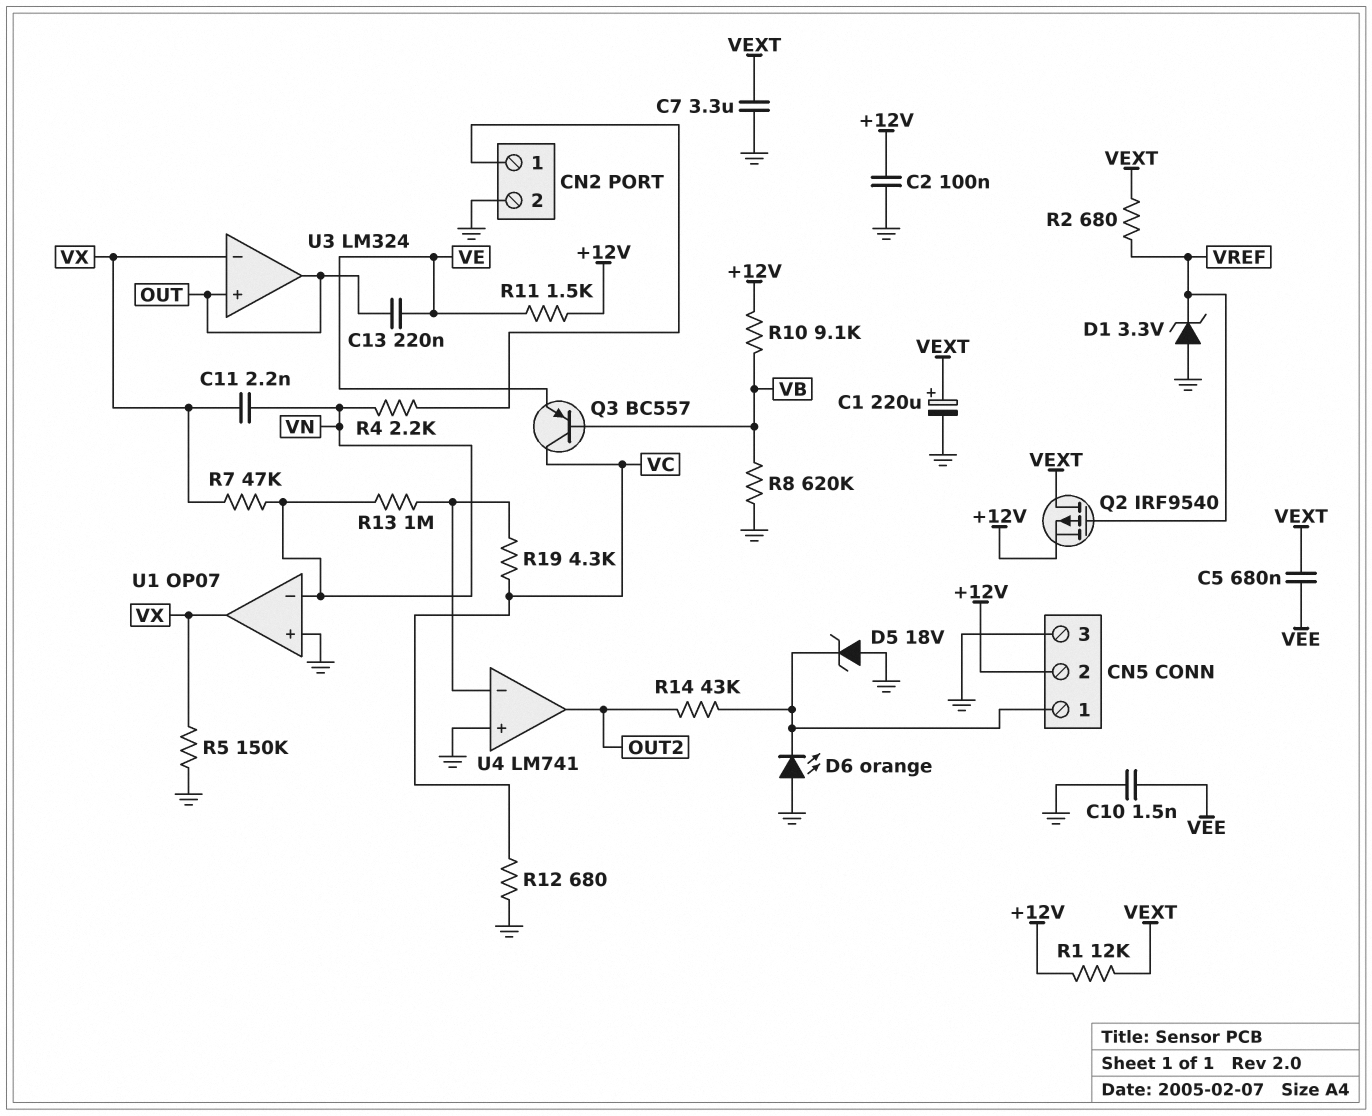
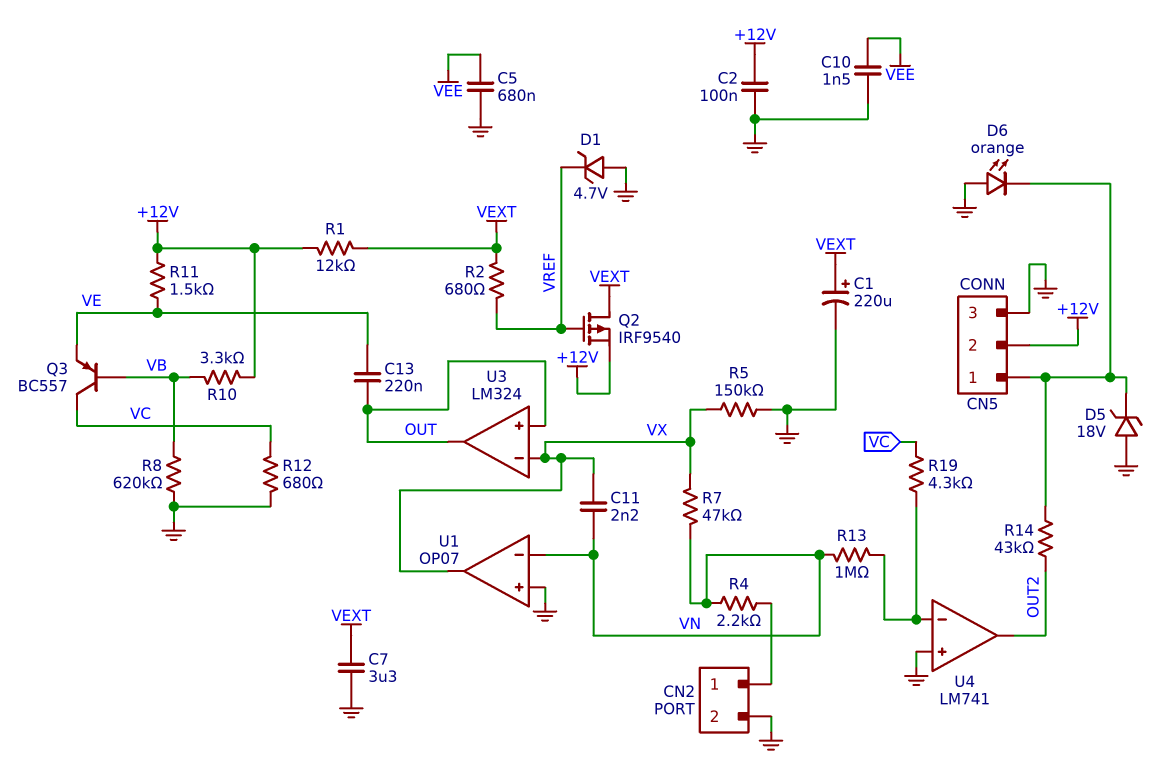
C5: 680nF (VEE, VEXT) -> 680nF (GND, VEE)
D1: zener 3.3V (A GND, K VREF) -> zener 4.7V (A GND, K VREF)
R10: 9.1k (+12V, VB) -> 3.3k (+12V, VB)

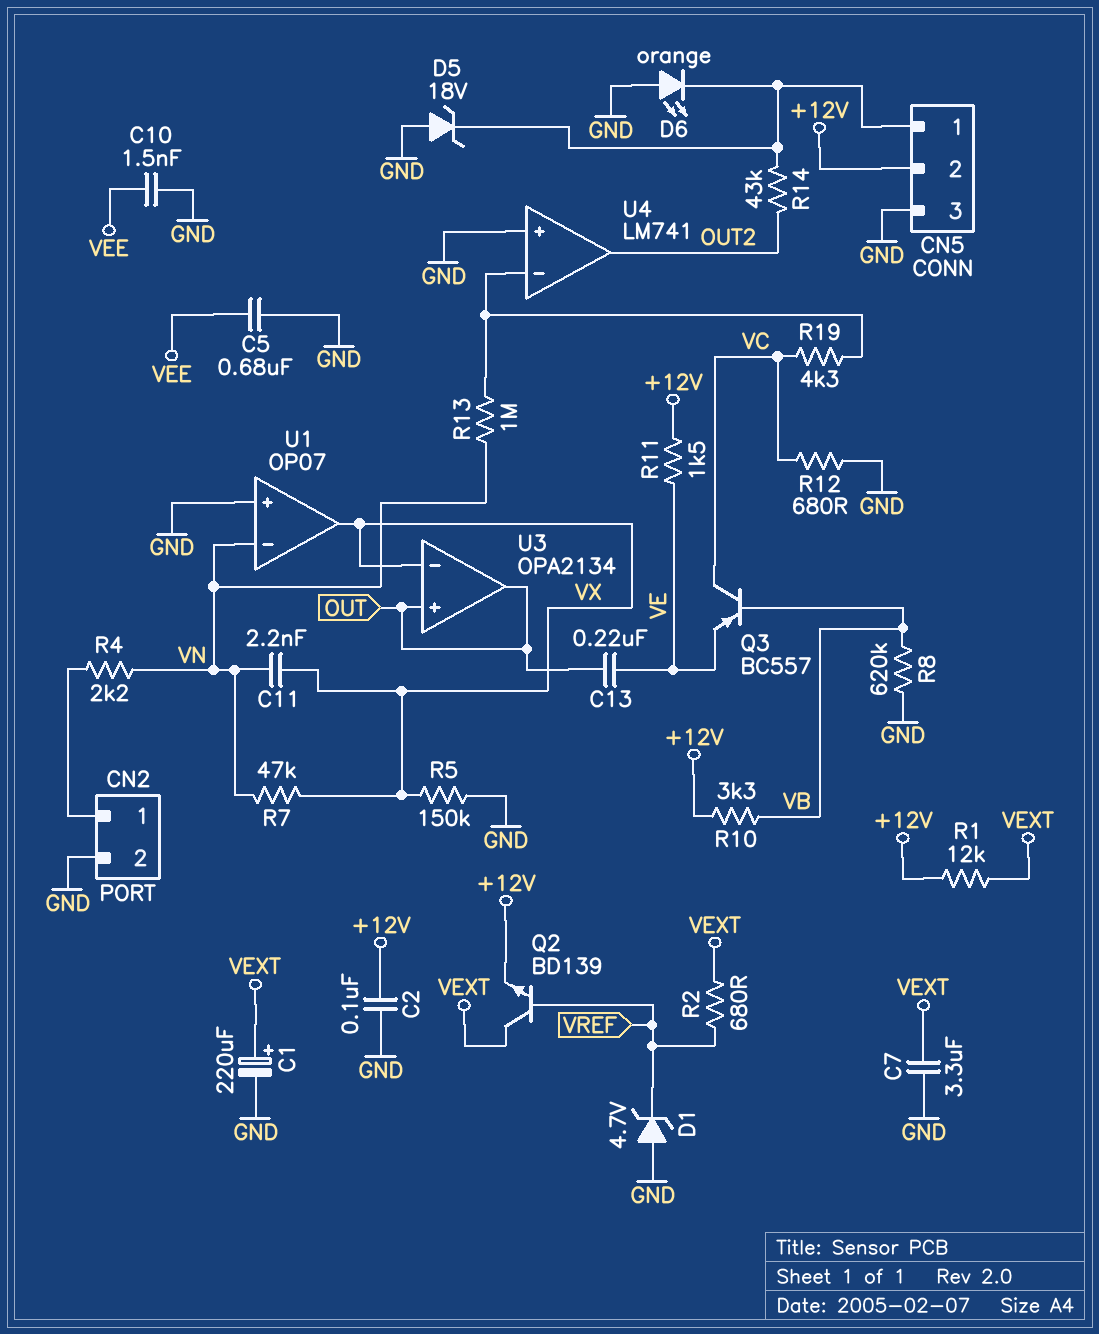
Q2: PMOS IRF9540 (G VREF, D VEXT, S +12V) -> NPN BD139 (B VREF, C VEXT, E +12V)
U3: LM324 -> OPA2134

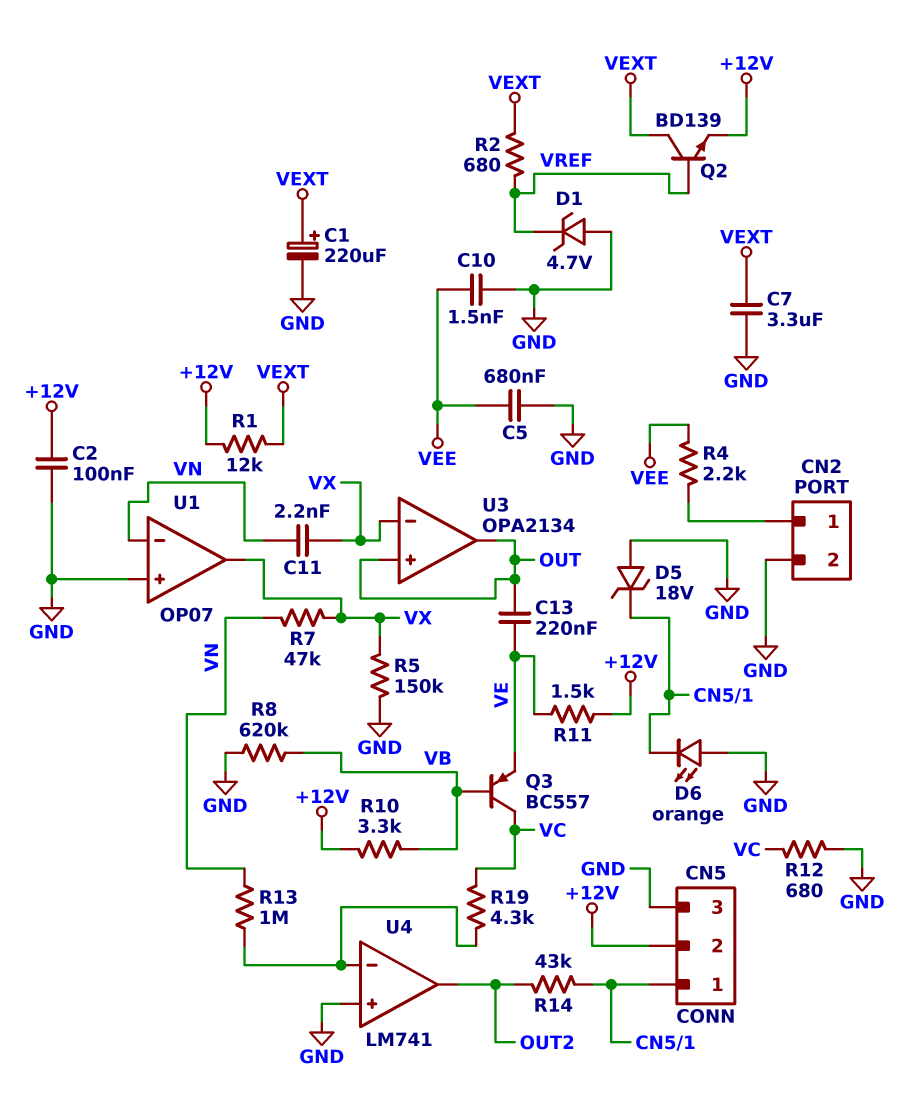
R4: 2.2k (CN2/1, VN) -> 2.2k (CN2/1, VEE)

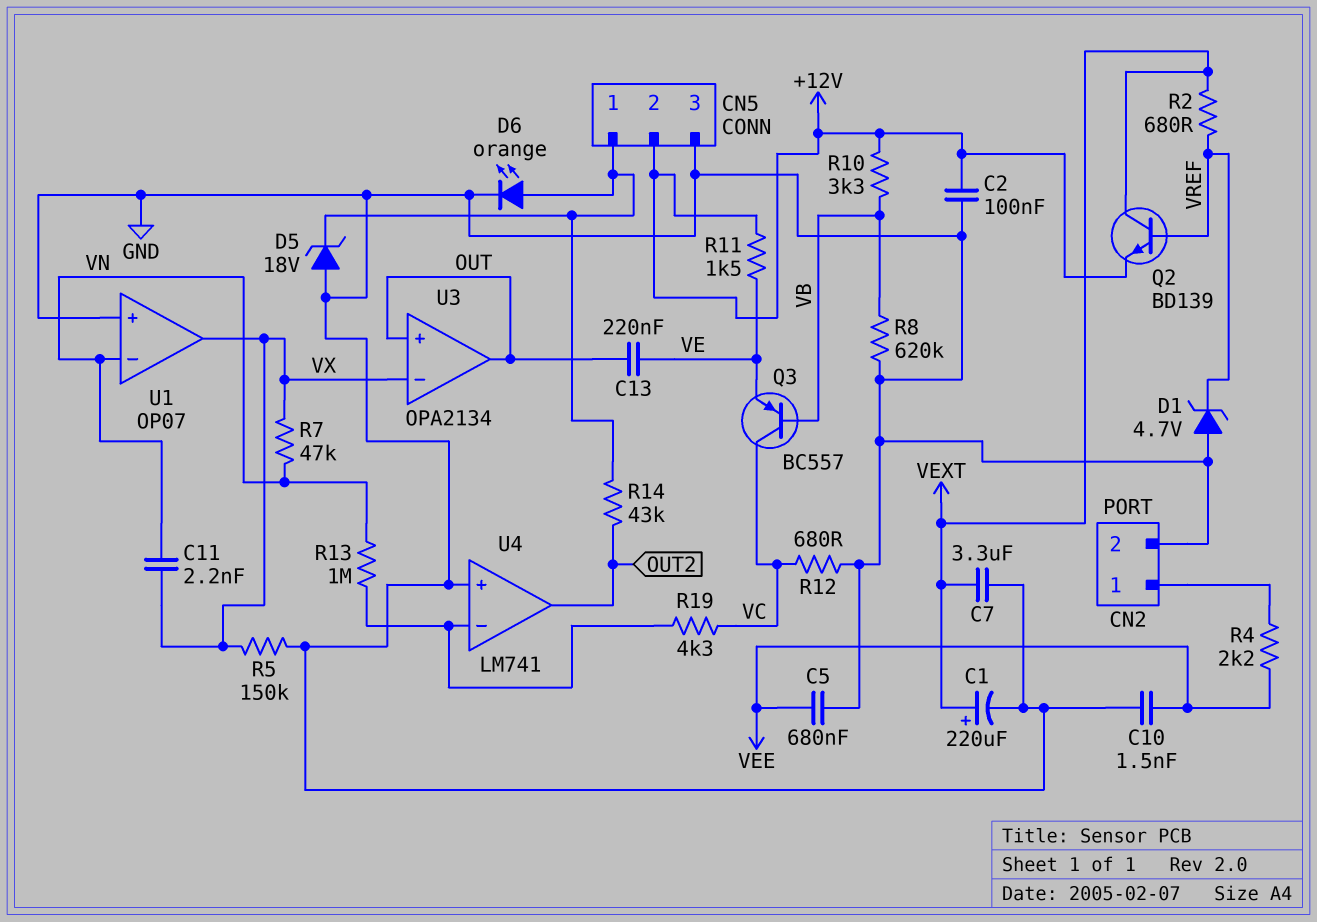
D6: LED orange (A GND, K CN5/1) -> LED orange (A CN5/1, K GND)
R1: 12k (+12V, VEXT) -> none

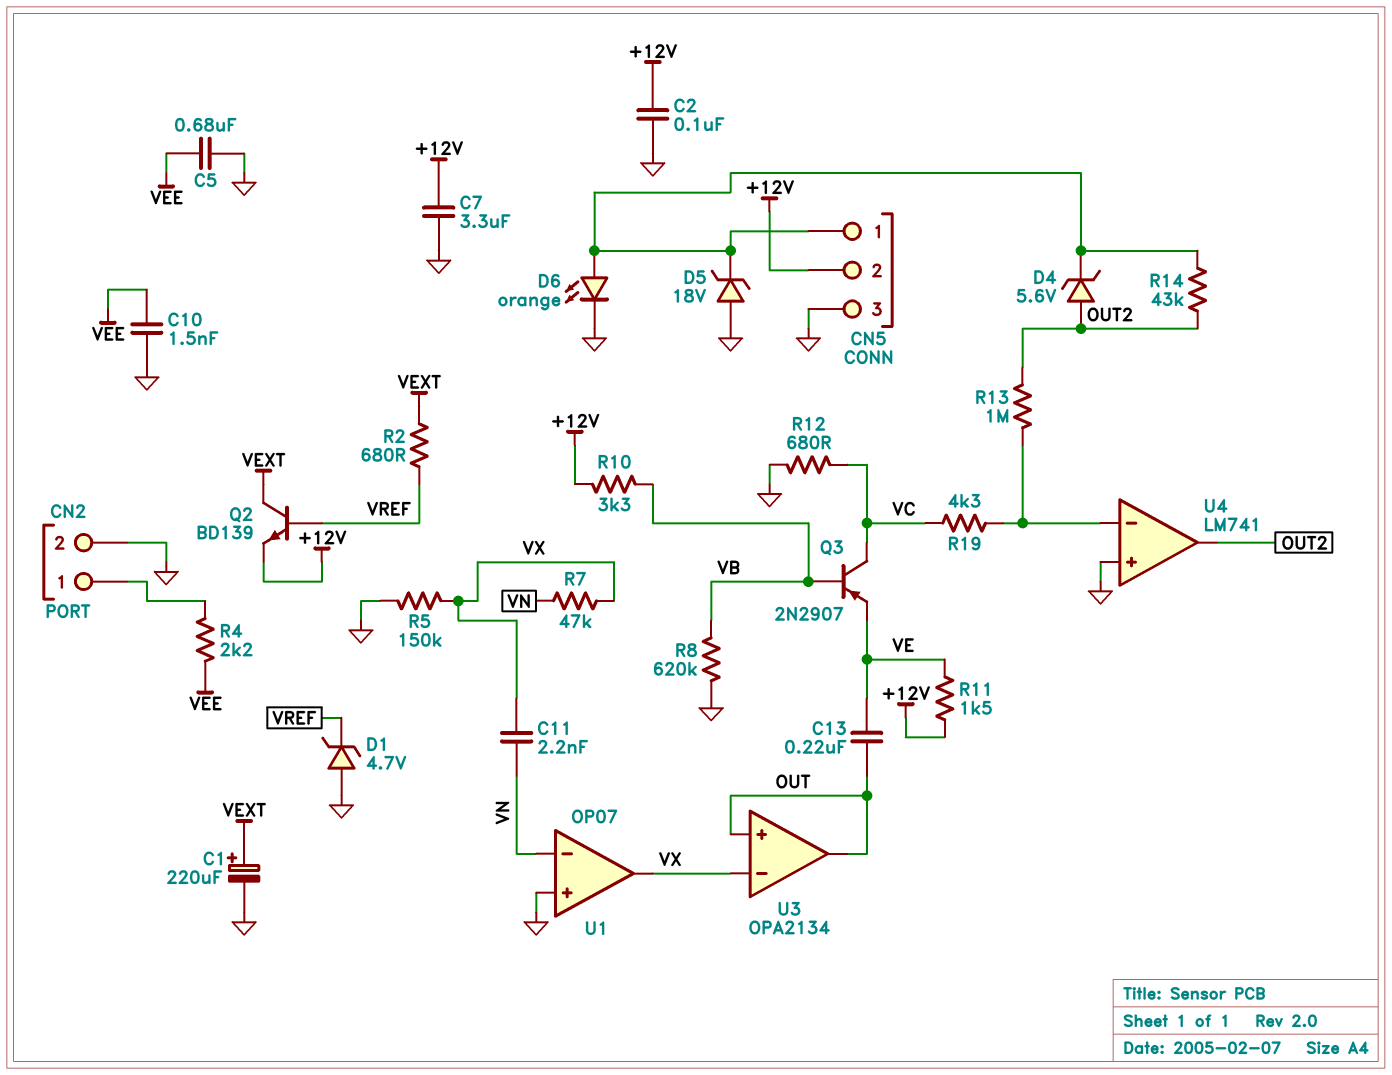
C7: 3.3uF (GND, VEXT) -> 3.3uF (+12V, GND)
D4: none -> zener 5.6V (A OUT2, K CN5/1)
Q3: PNP BC557 (B VB, C VC, E VE) -> PNP 2N2907 (B VB, C VC, E VE)
R13: 1M (U4/in-, VN) -> 1M (OUT2, U4/in-)

